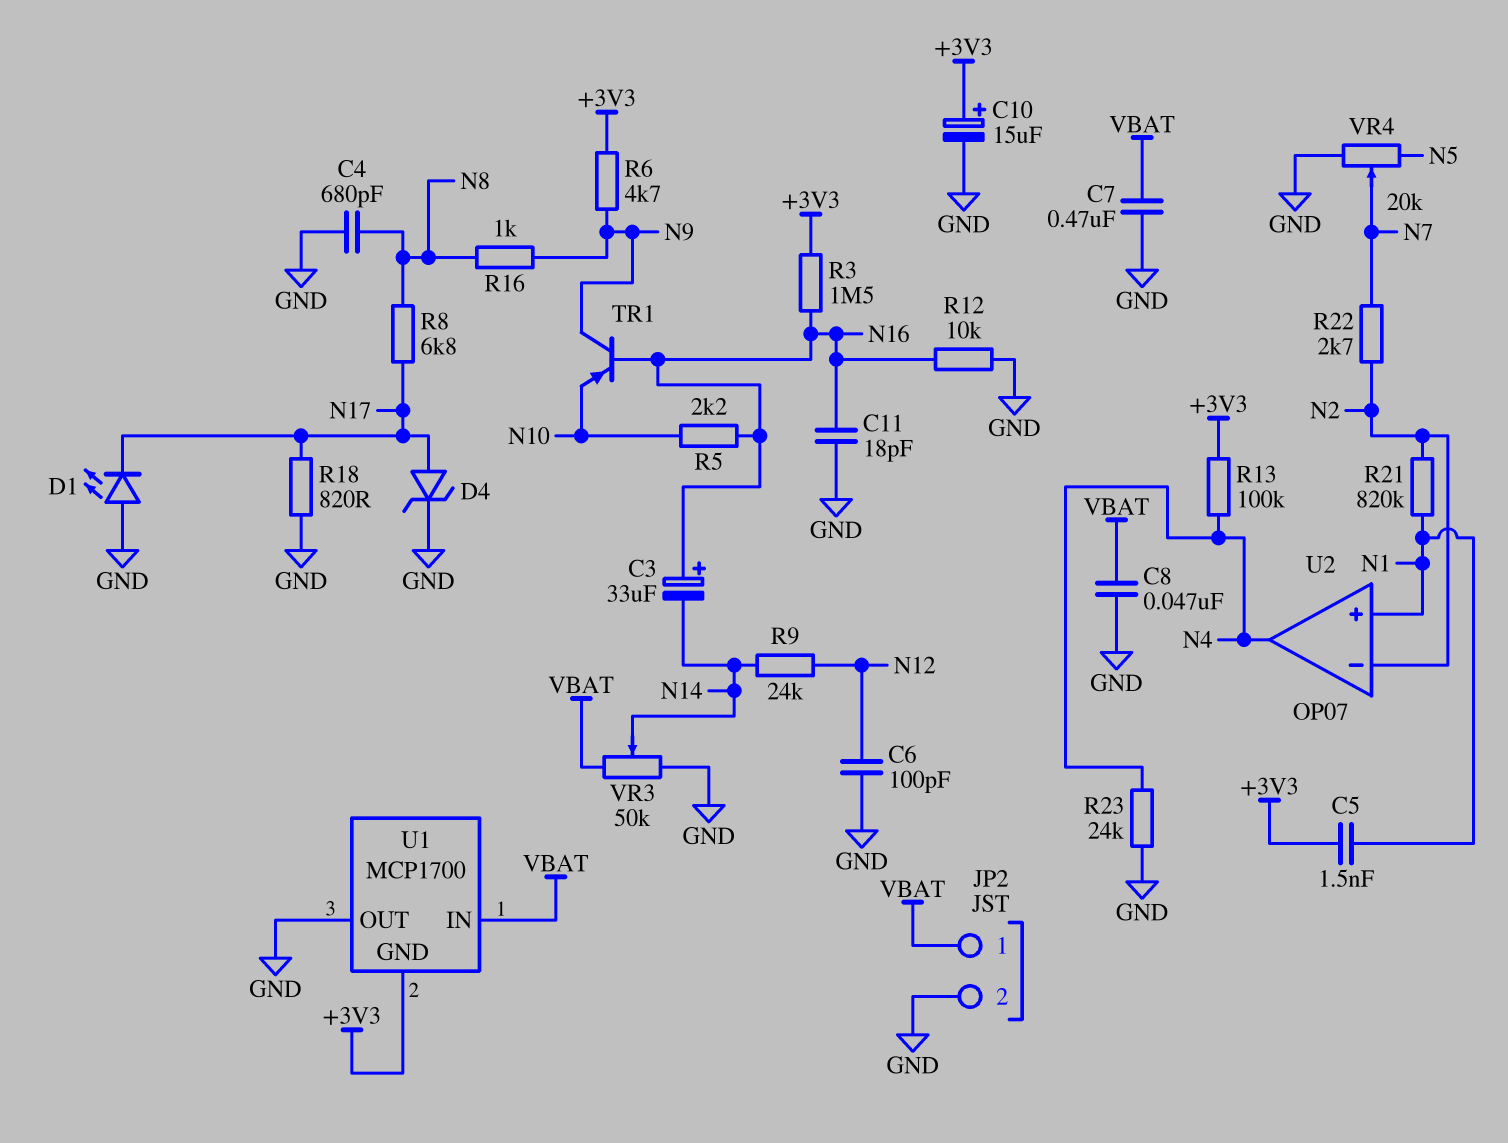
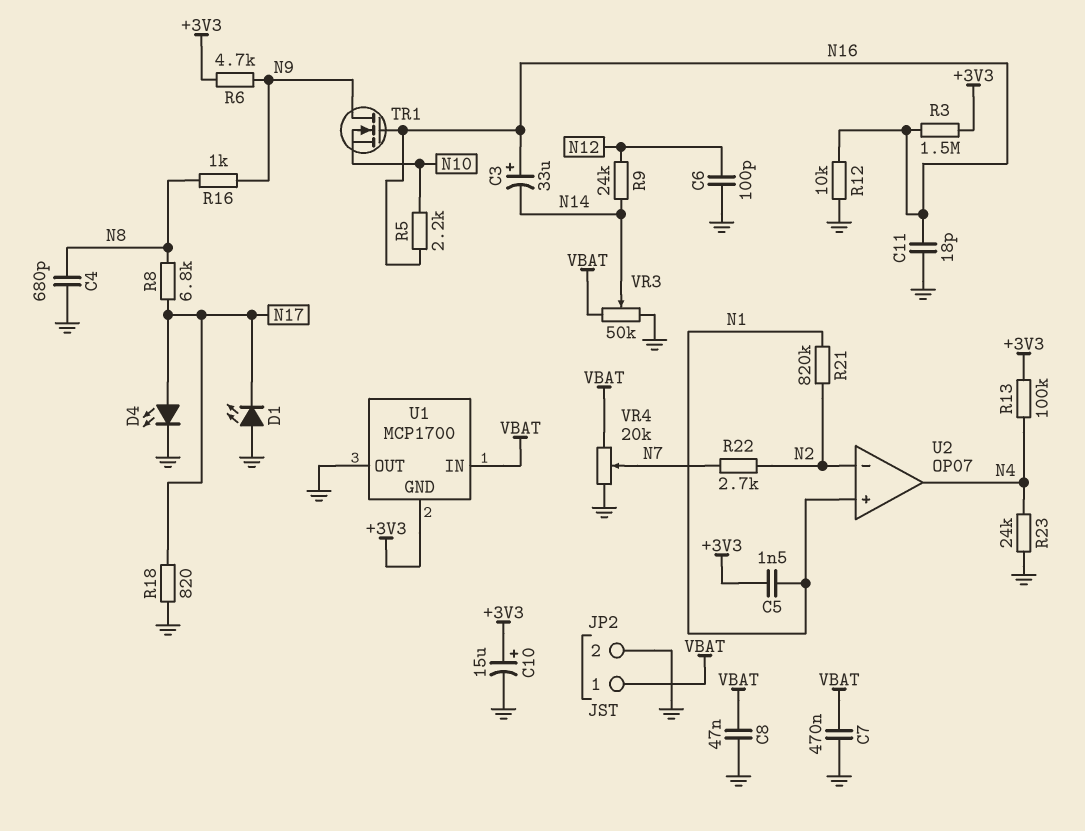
D4: zener (A N17, K GND) -> LED (A N17, K GND)
TR1: PNP (B N16, C N9, E N10) -> NMOS (G N16, D N9, S N10)
VR4: 20k (GND, N5, wiper N7) -> 20k (GND, VBAT, wiper N7)

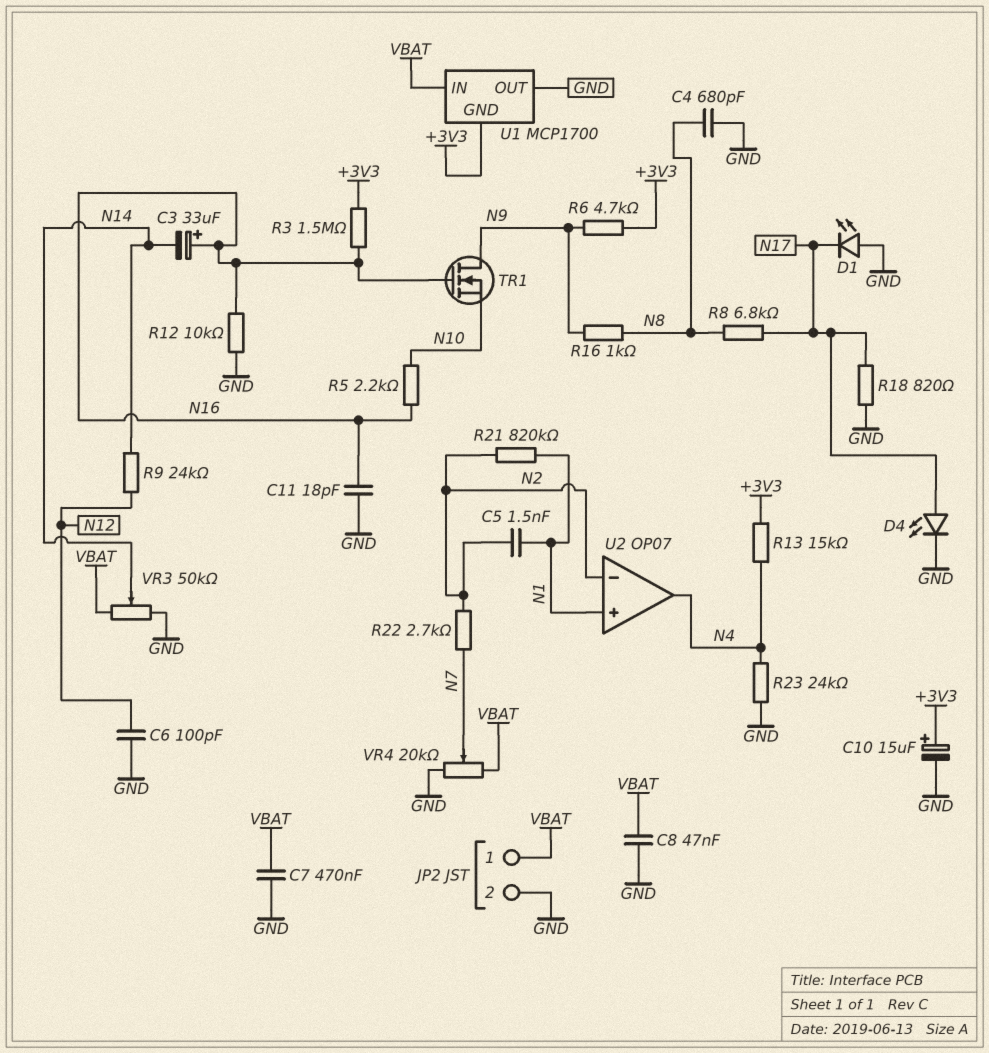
C5: 1.5nF (+3V3, N1) -> 1.5nF (N1, N2)
R13: 100k (+3V3, N4) -> 15k (+3V3, N4)

